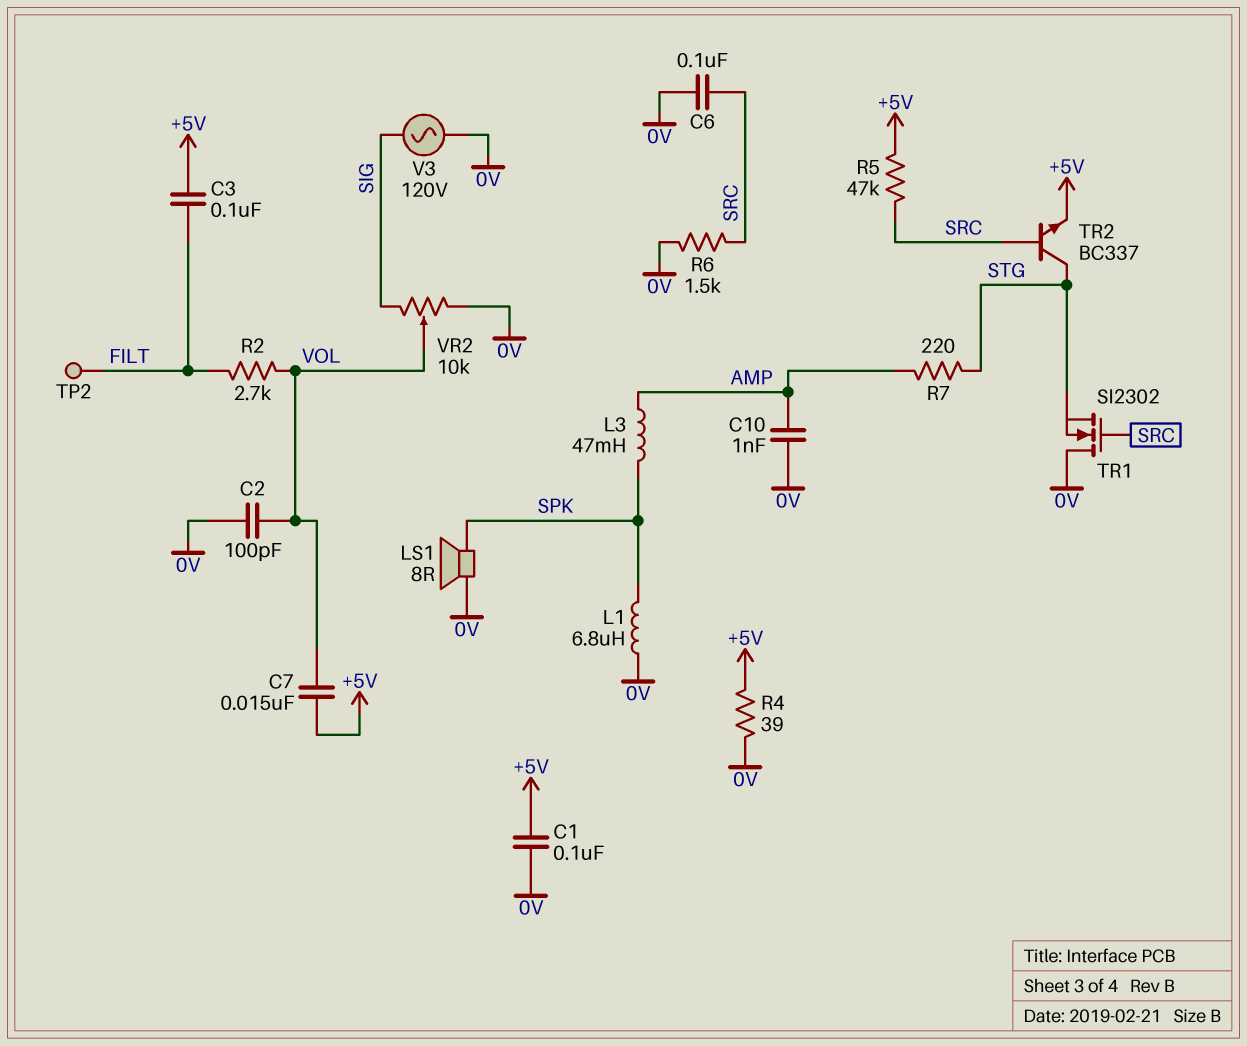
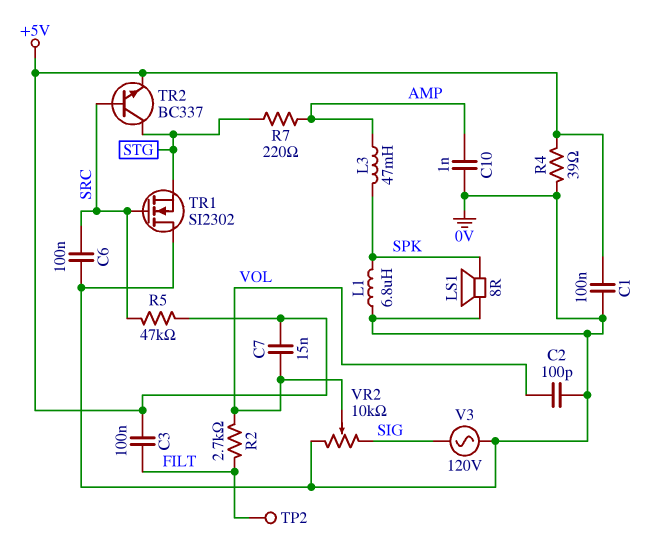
R6: 1.5k (0V, SRC) -> none

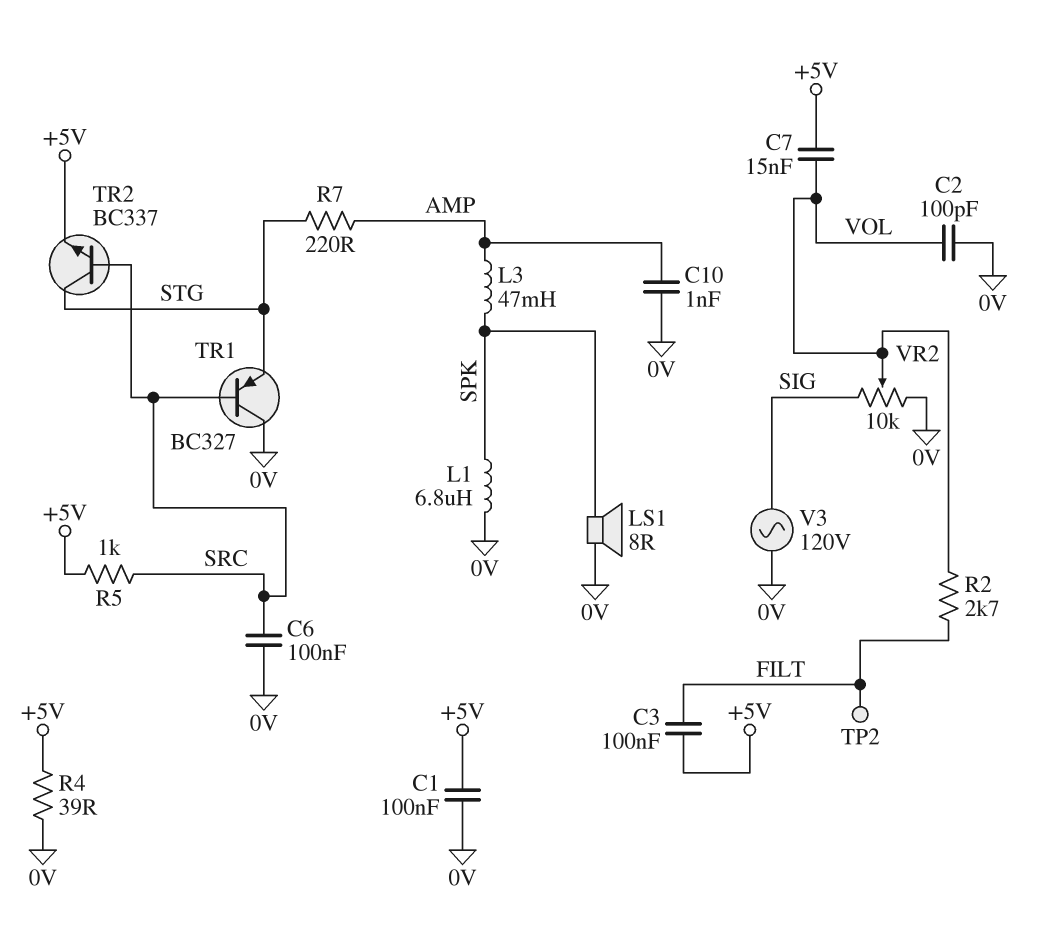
R5: 47k (+5V, SRC) -> 1k (+5V, SRC)
TR1: NMOS SI2302 (G SRC, D 0V, S STG) -> PNP BC327 (B SRC, C 0V, E STG)

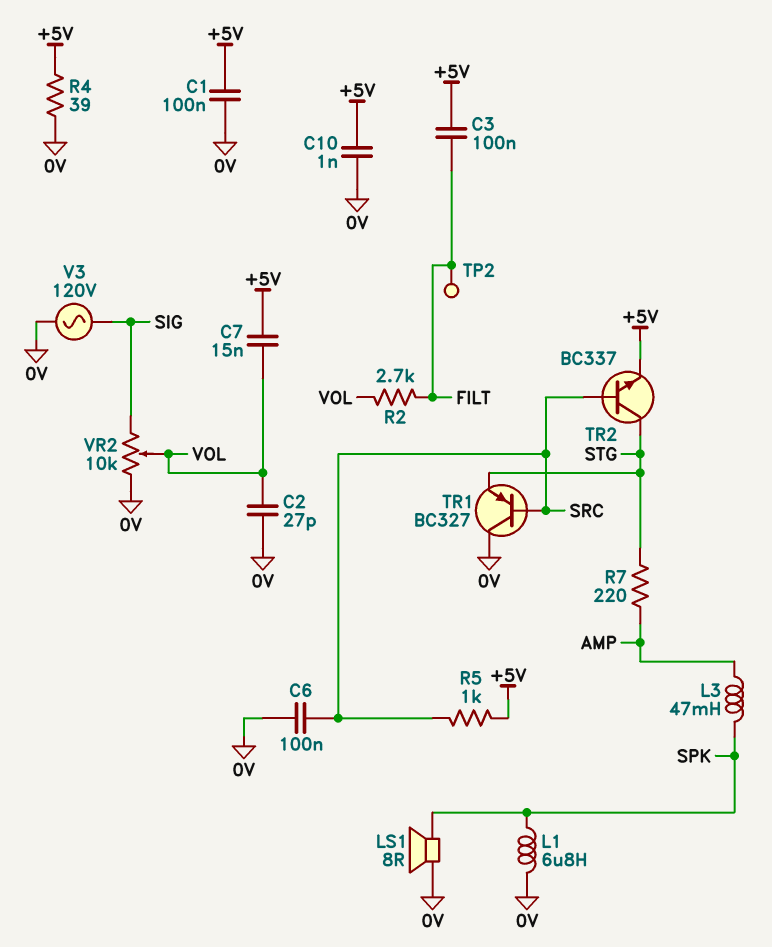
C2: 100pF (0V, VOL) -> 27pF (0V, VOL)
C10: 1nF (0V, AMP) -> 1nF (+5V, 0V)

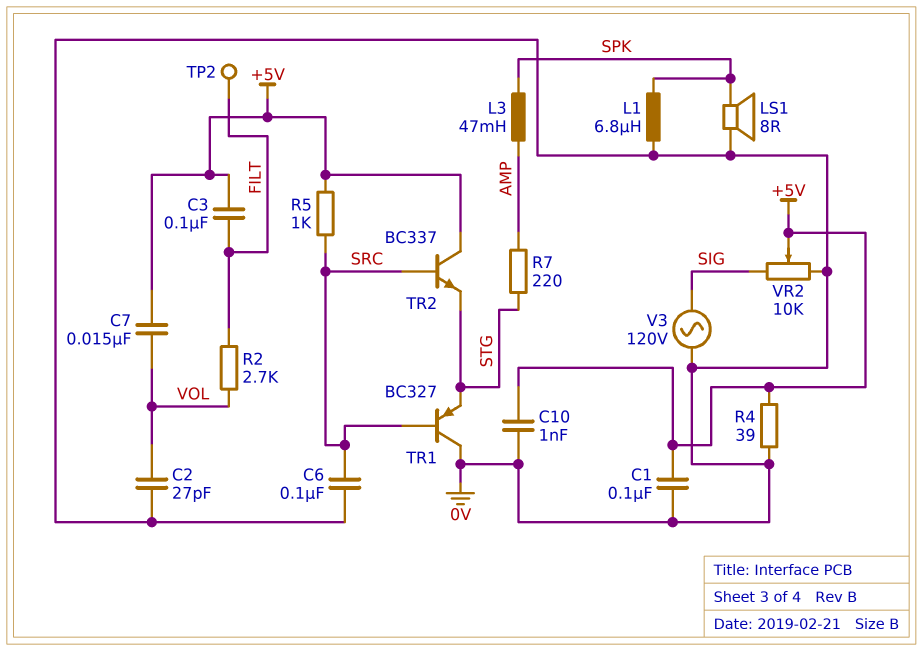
TR2: NPN BC337 (B SRC, C STG, E +5V) -> NPN BC337 (B SRC, C +5V, E STG)
VR2: 10k (0V, SIG, wiper VOL) -> 10k (0V, SIG, wiper +5V)

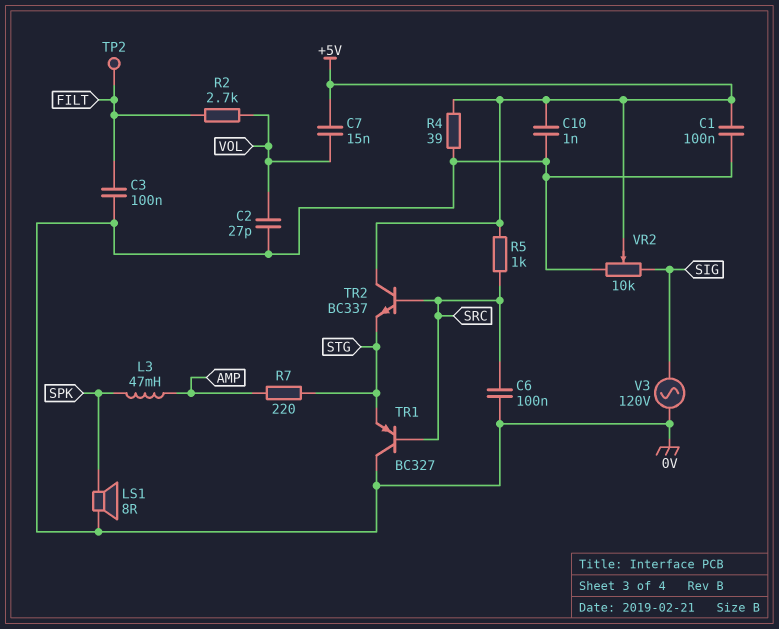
C3: 100nF (+5V, FILT) -> 100nF (0V, FILT)
L1: 6.8uH (0V, SPK) -> none

